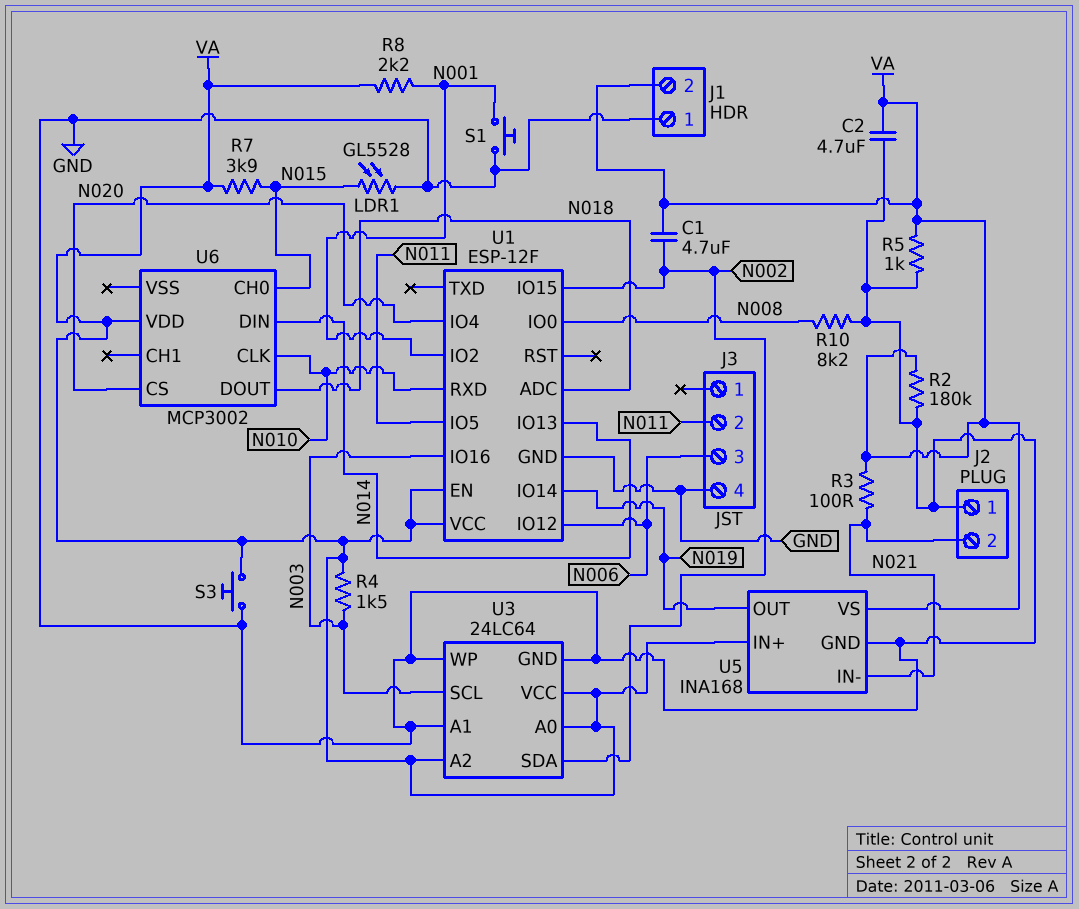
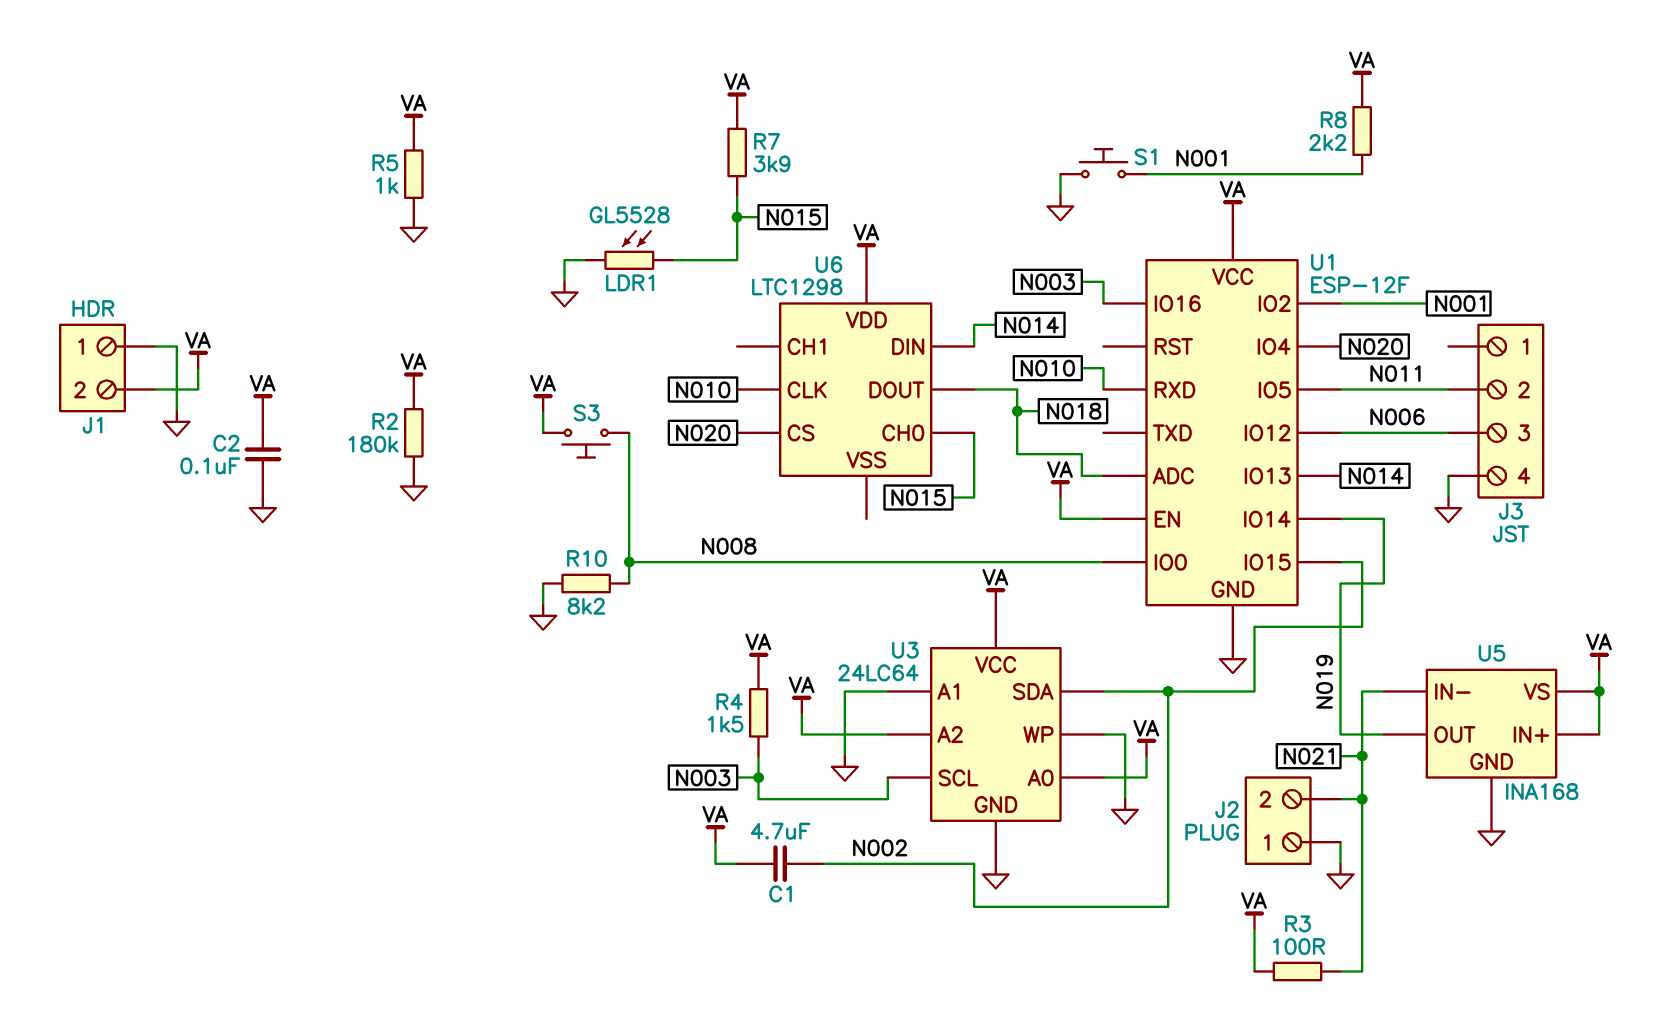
C2: 4.7uF (GND, VA) -> 100nF (GND, VA)
S3: button (GND, VA) -> button (N008, VA)
U6: MCP3002 -> LTC1298

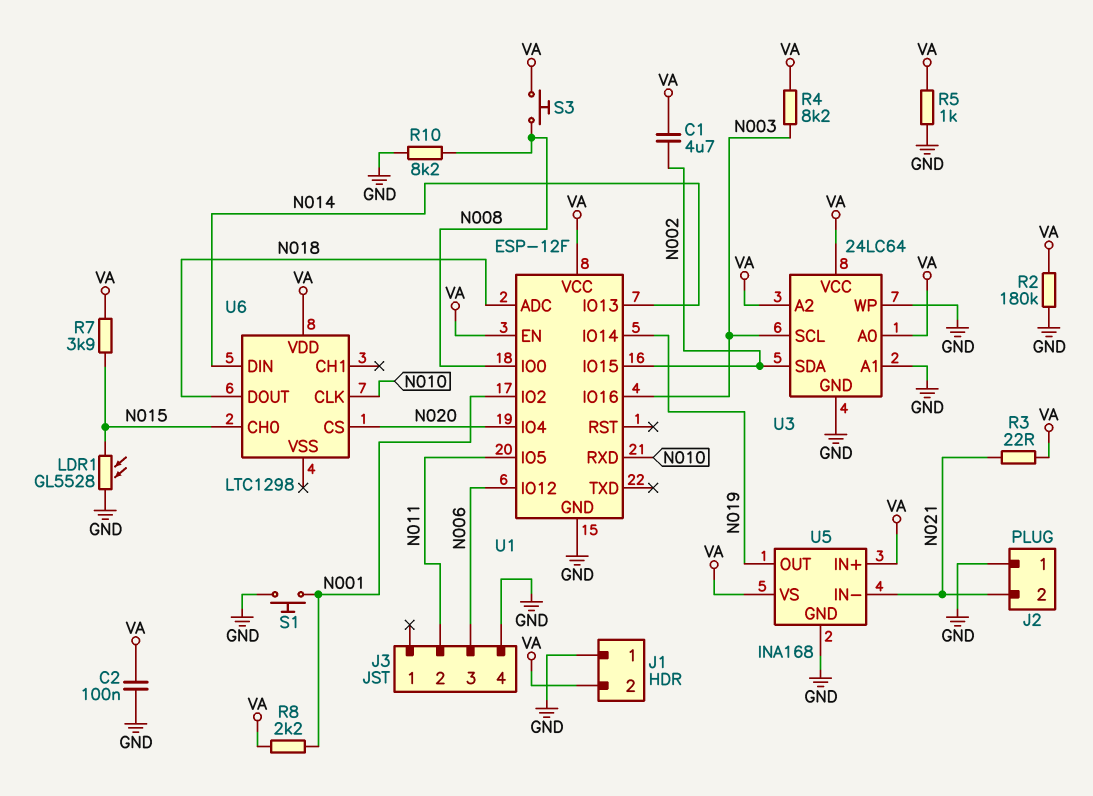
R3: 100 (N021, VA) -> 22 (N021, VA)
R4: 1.5k (N003, VA) -> 8.2k (N003, VA)

